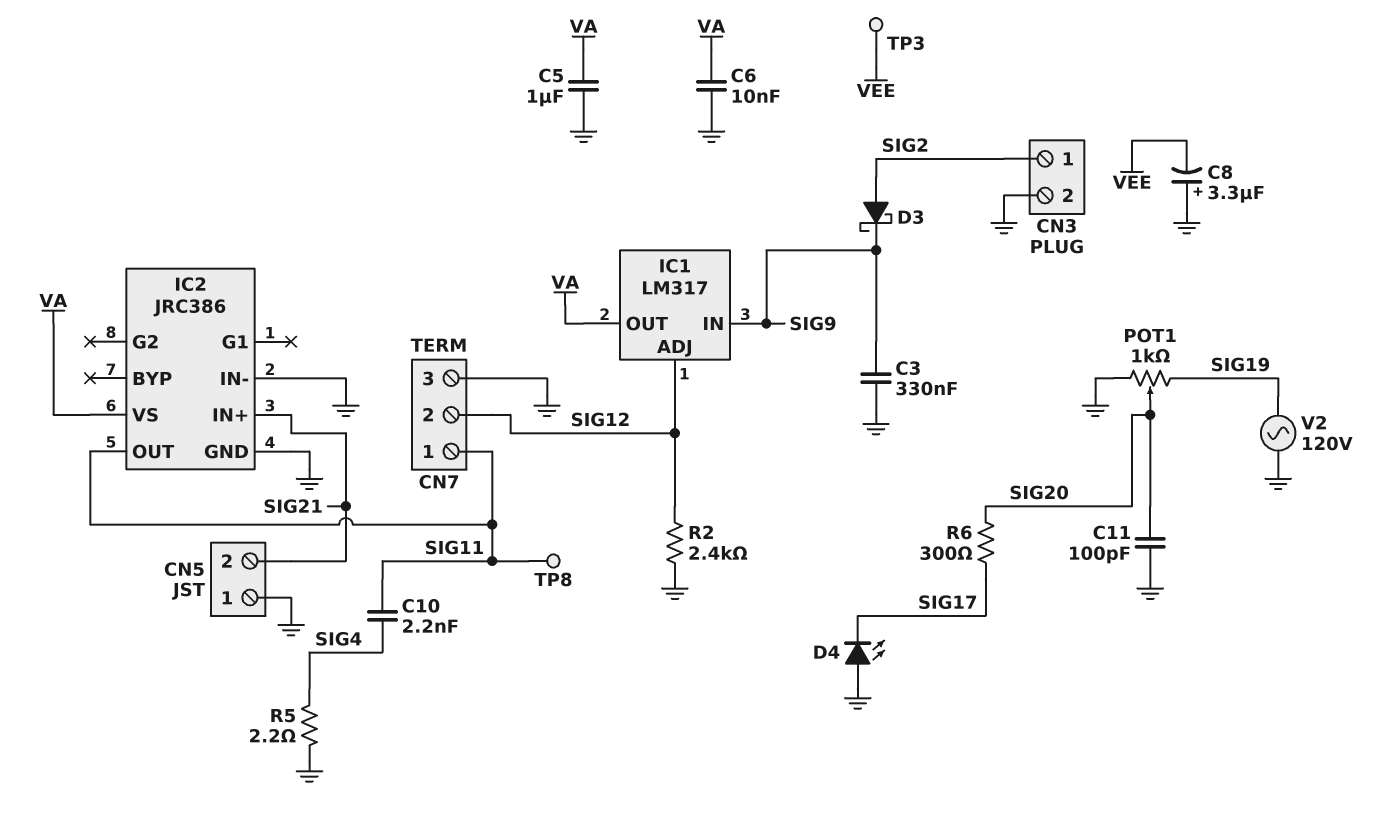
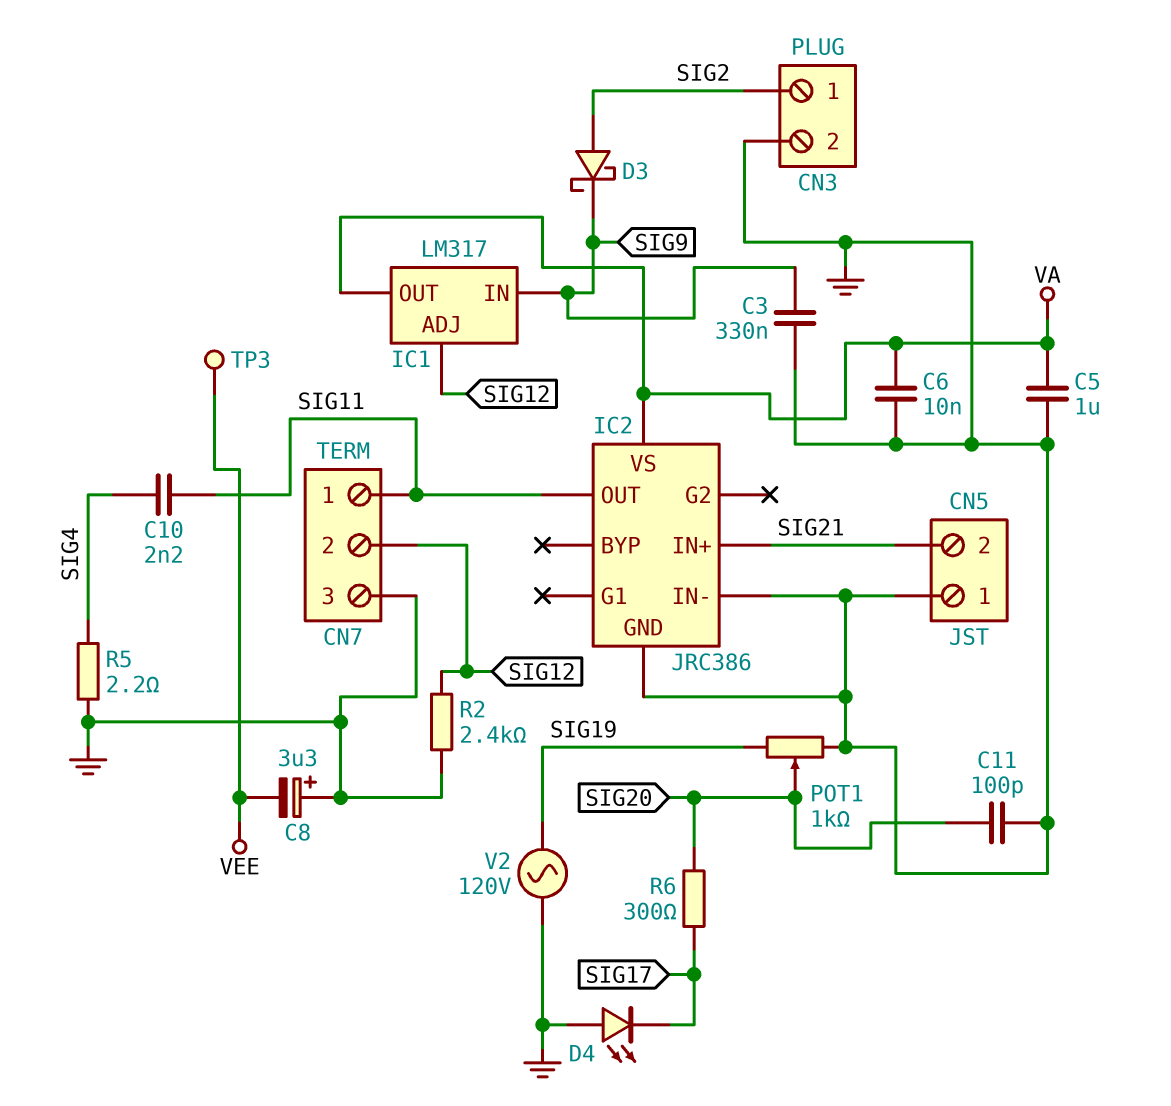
TP8: test point (SIG11) -> none

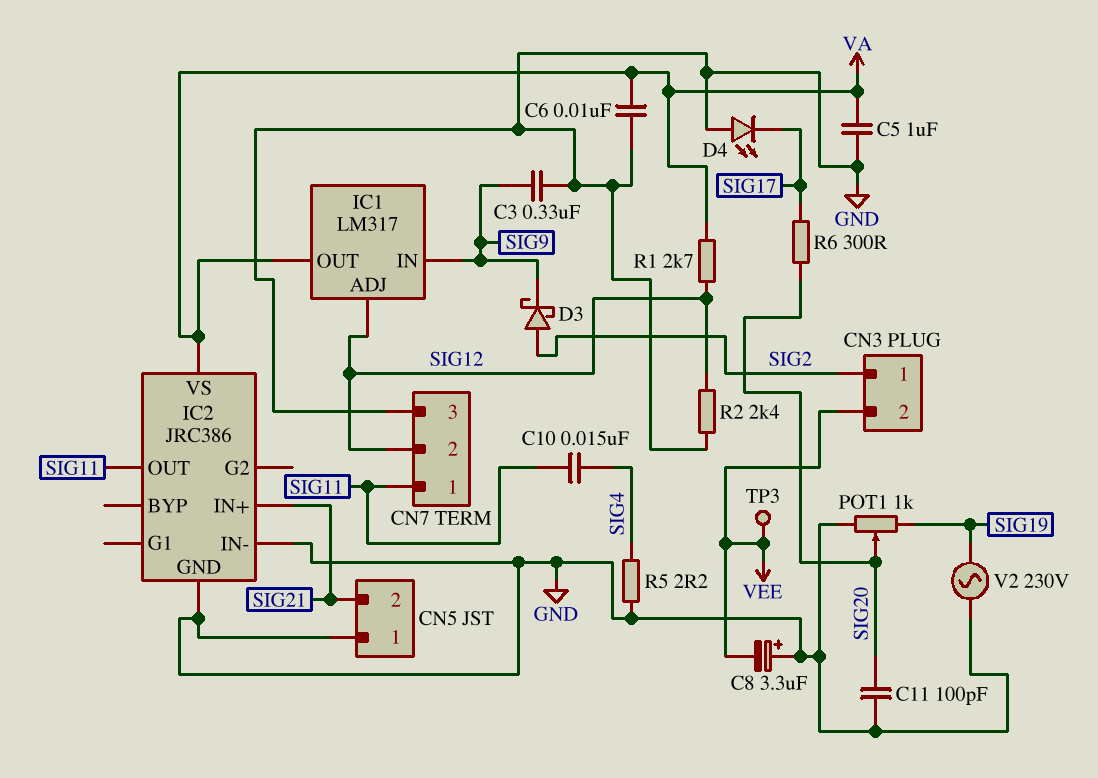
C10: 2.2nF (SIG4, SIG11) -> 15nF (SIG4, SIG11)
CN3 pin 2: GND -> VEE
R1: none -> 2.7k (SIG12, VA)
V2: AC 120V (GND, SIG19) -> AC 230V (GND, SIG19)

